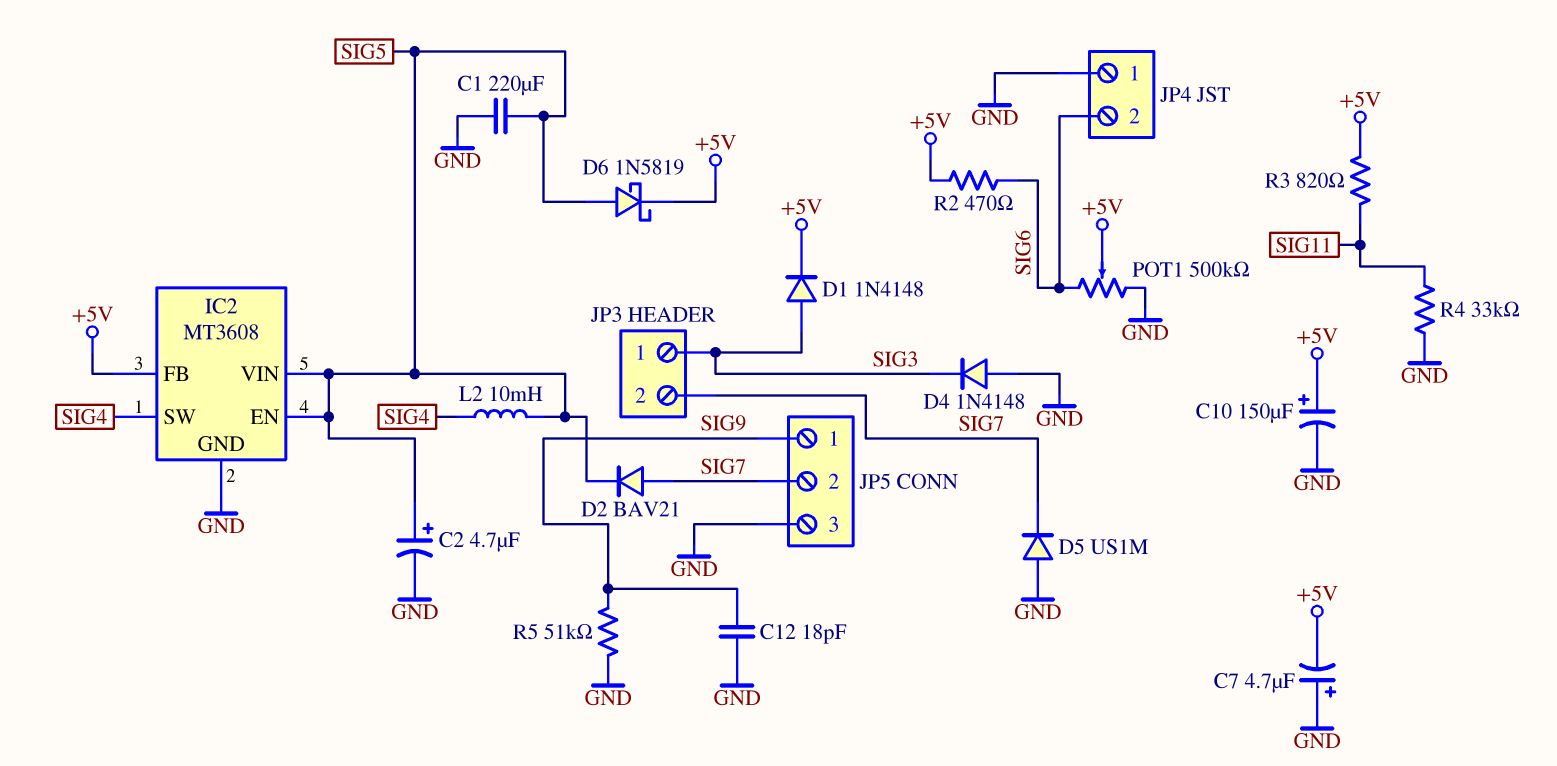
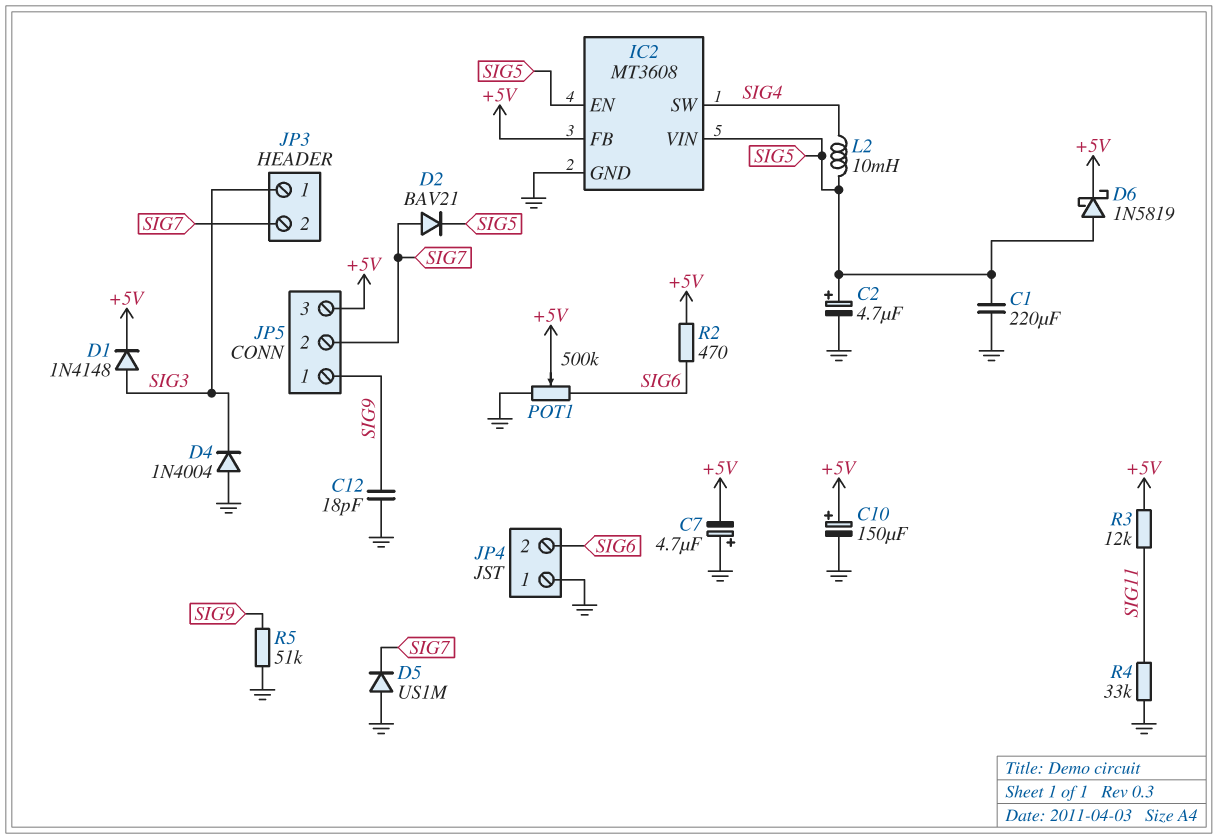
D4: diode 1N4148 (A GND, K SIG3) -> diode 1N4004 (A GND, K SIG3)
JP5 pin 3: GND -> +5V
R3: 820 (+5V, SIG11) -> 12k (+5V, SIG11)

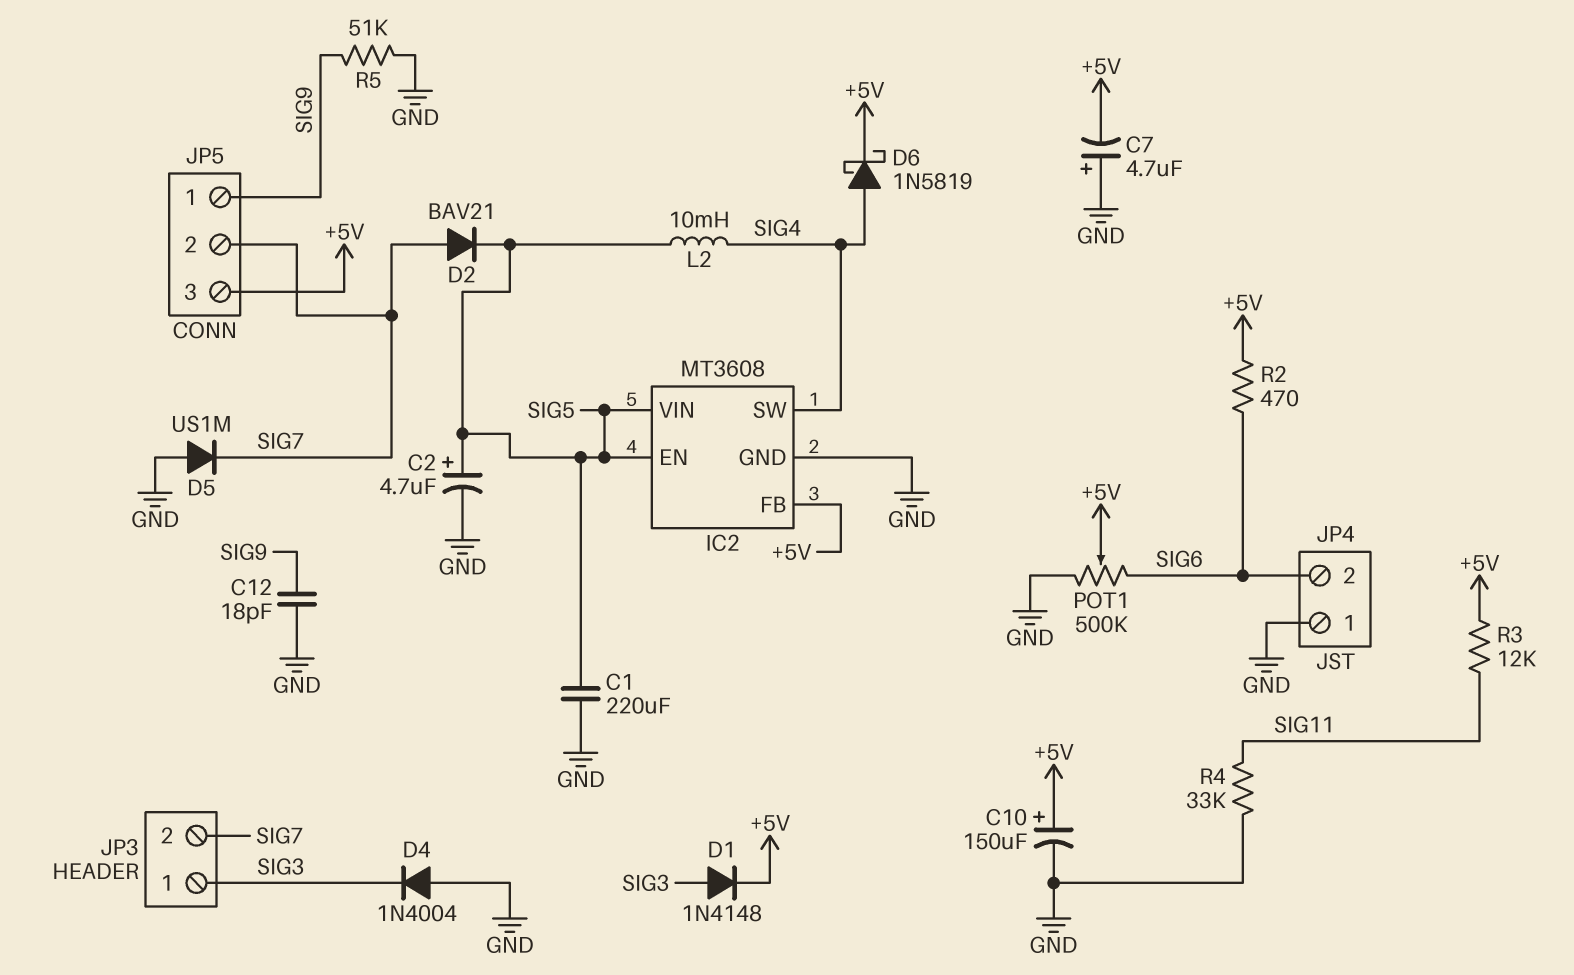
D6: schottky 1N5819 (A SIG5, K +5V) -> schottky 1N5819 (A SIG4, K +5V)

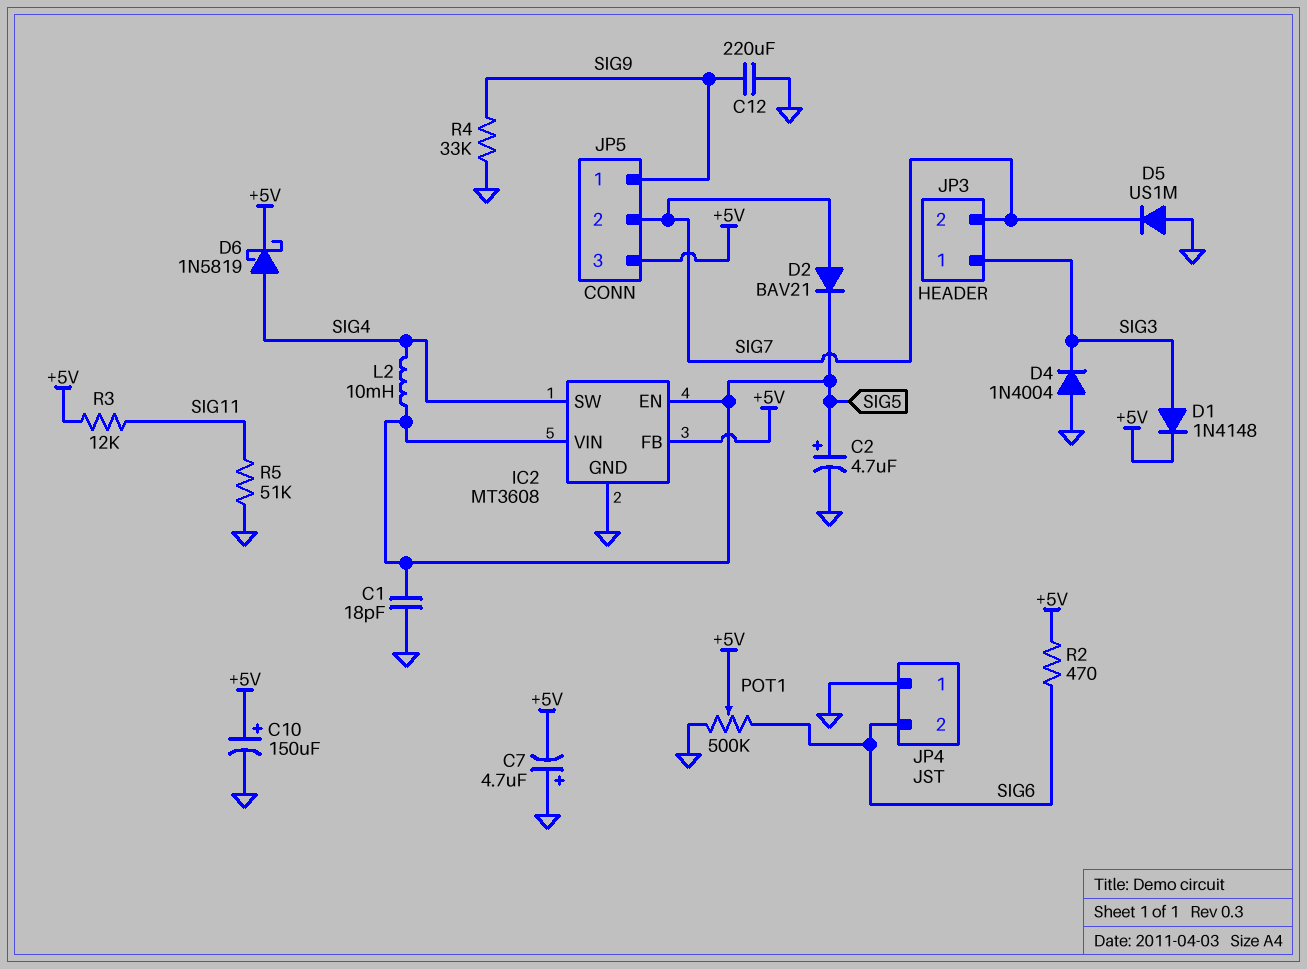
C1: 220uF (GND, SIG5) -> 18pF (GND, SIG5)
C12: 18pF (GND, SIG9) -> 220uF (GND, SIG9)
R4: 33k (GND, SIG11) -> 33k (GND, SIG9)
R5: 51k (GND, SIG9) -> 51k (GND, SIG11)

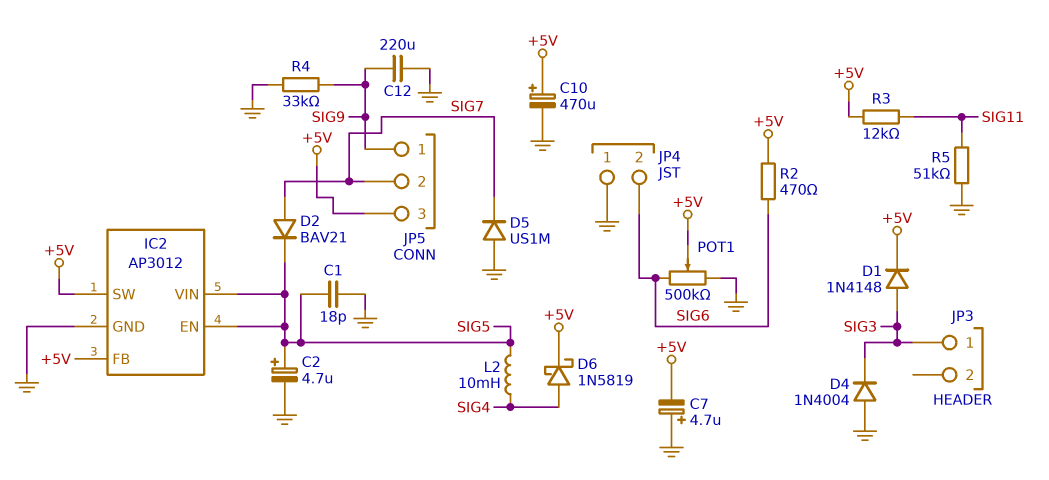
C10: 150uF (plus +5V, minus GND) -> 470uF (plus +5V, minus GND)
IC2: MT3608 -> AP3012
IC2 pin SW: SIG4 -> +5V
JP3 pin 2: SIG7 -> none

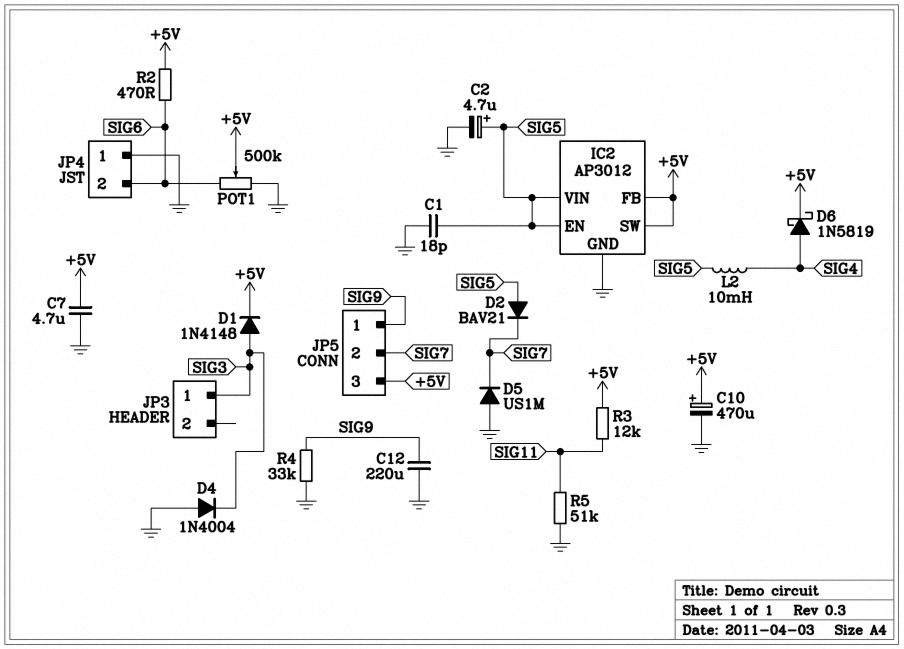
C7: 4.7uF (plus GND, minus +5V) -> 4.7uF (+5V, GND)
D2: diode BAV21 (A SIG7, K SIG5) -> diode BAV21 (A SIG5, K SIG7)

